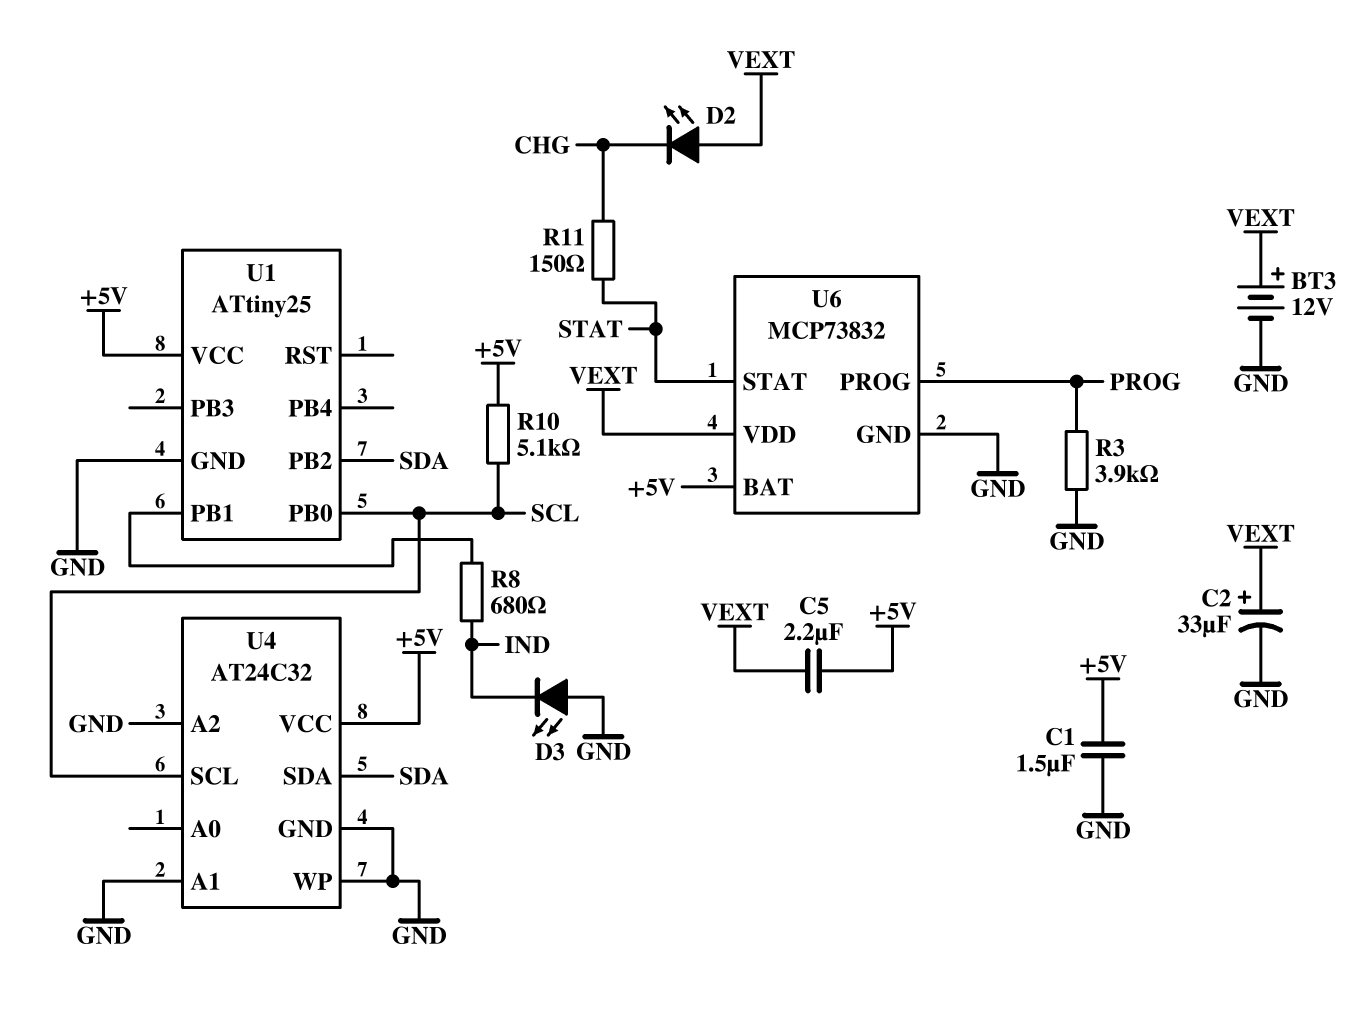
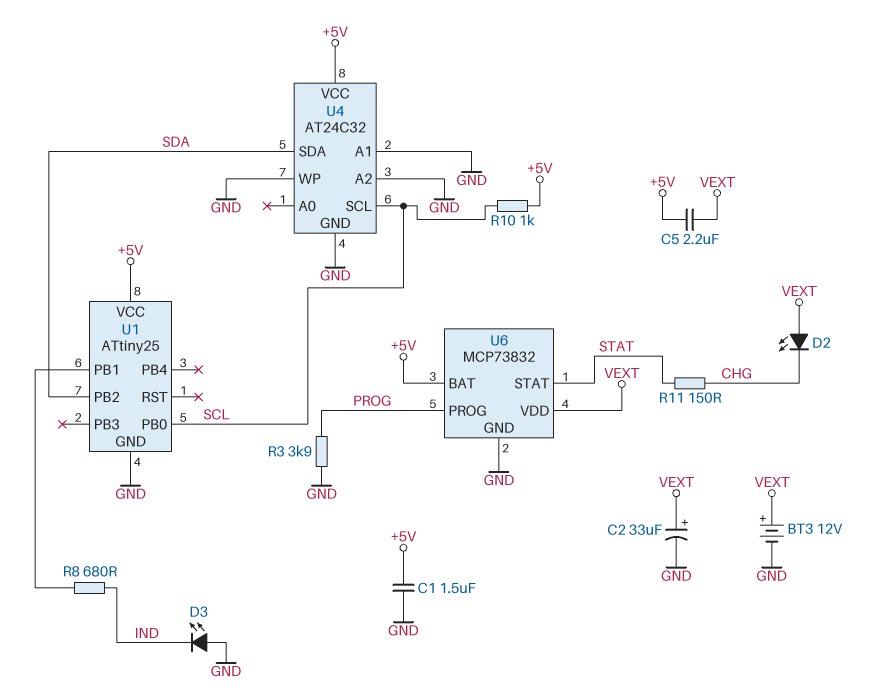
R10: 5.1k (+5V, SCL) -> 1k (+5V, SCL)

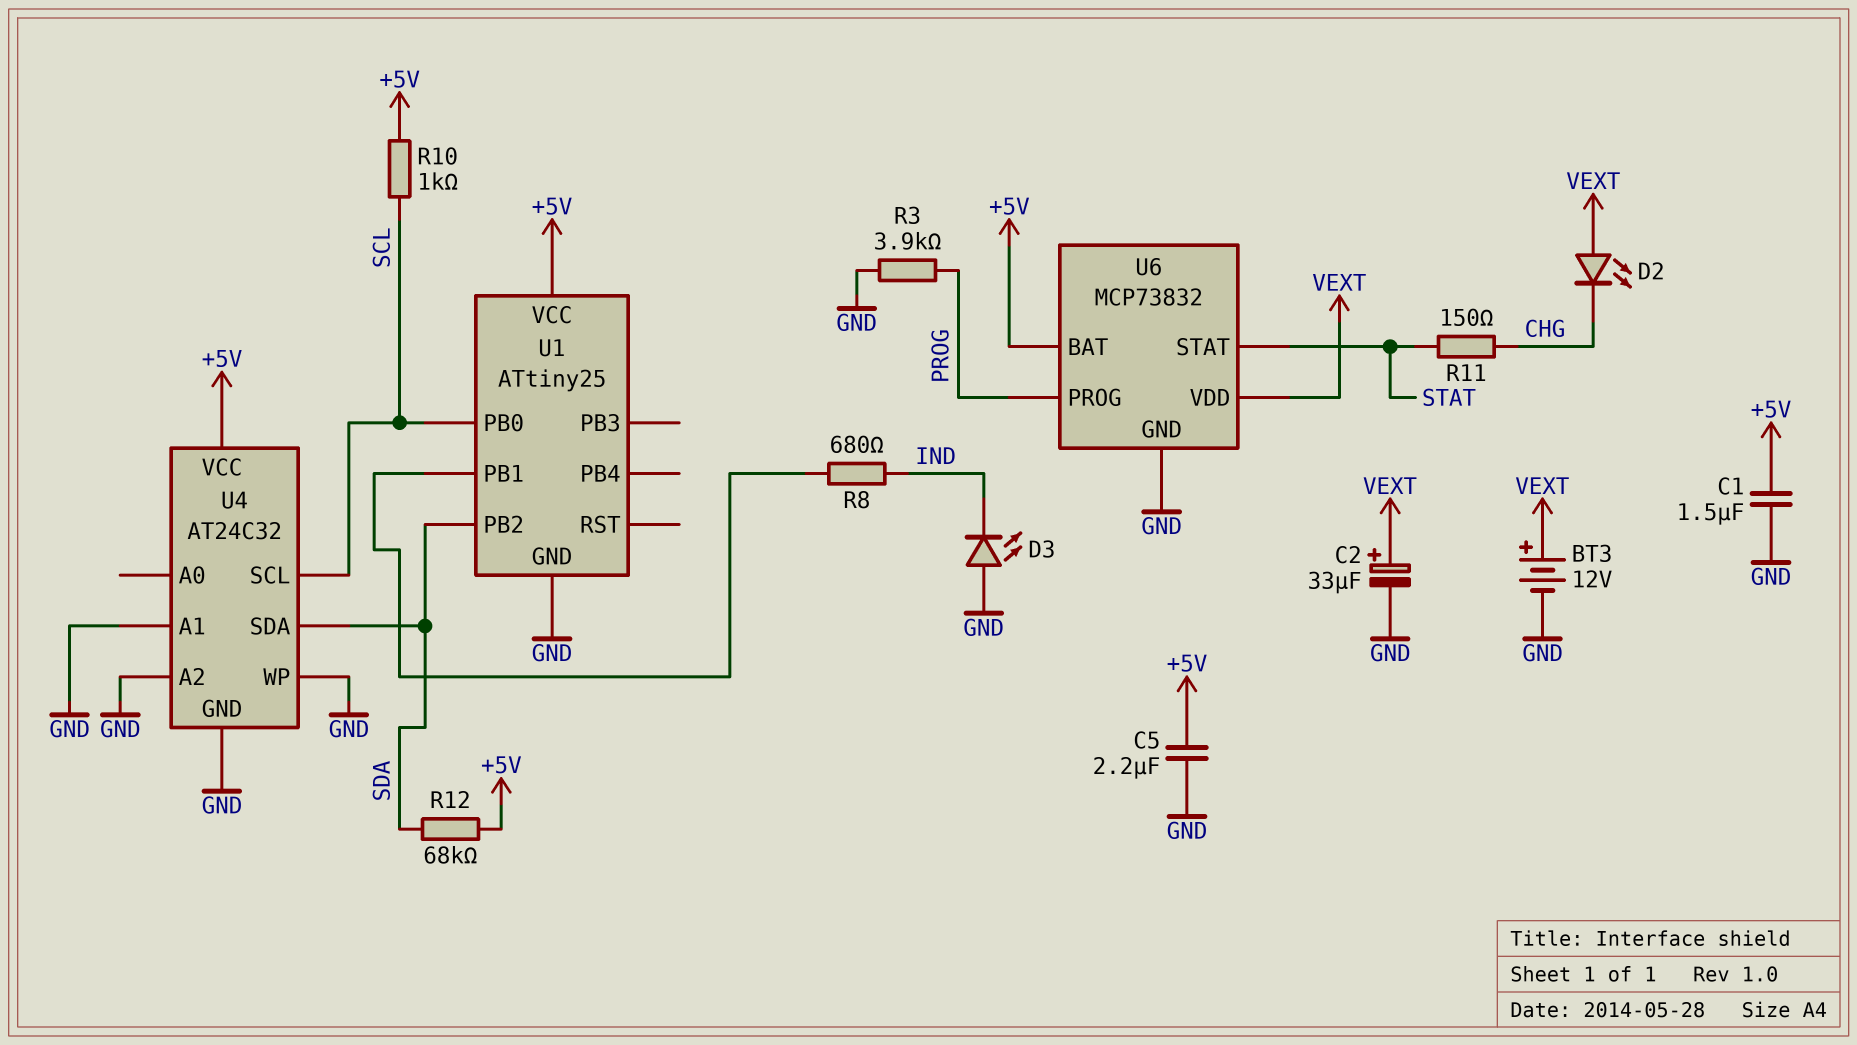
C5: 2.2uF (+5V, VEXT) -> 2.2uF (+5V, GND)
R12: none -> 68k (+5V, SDA)

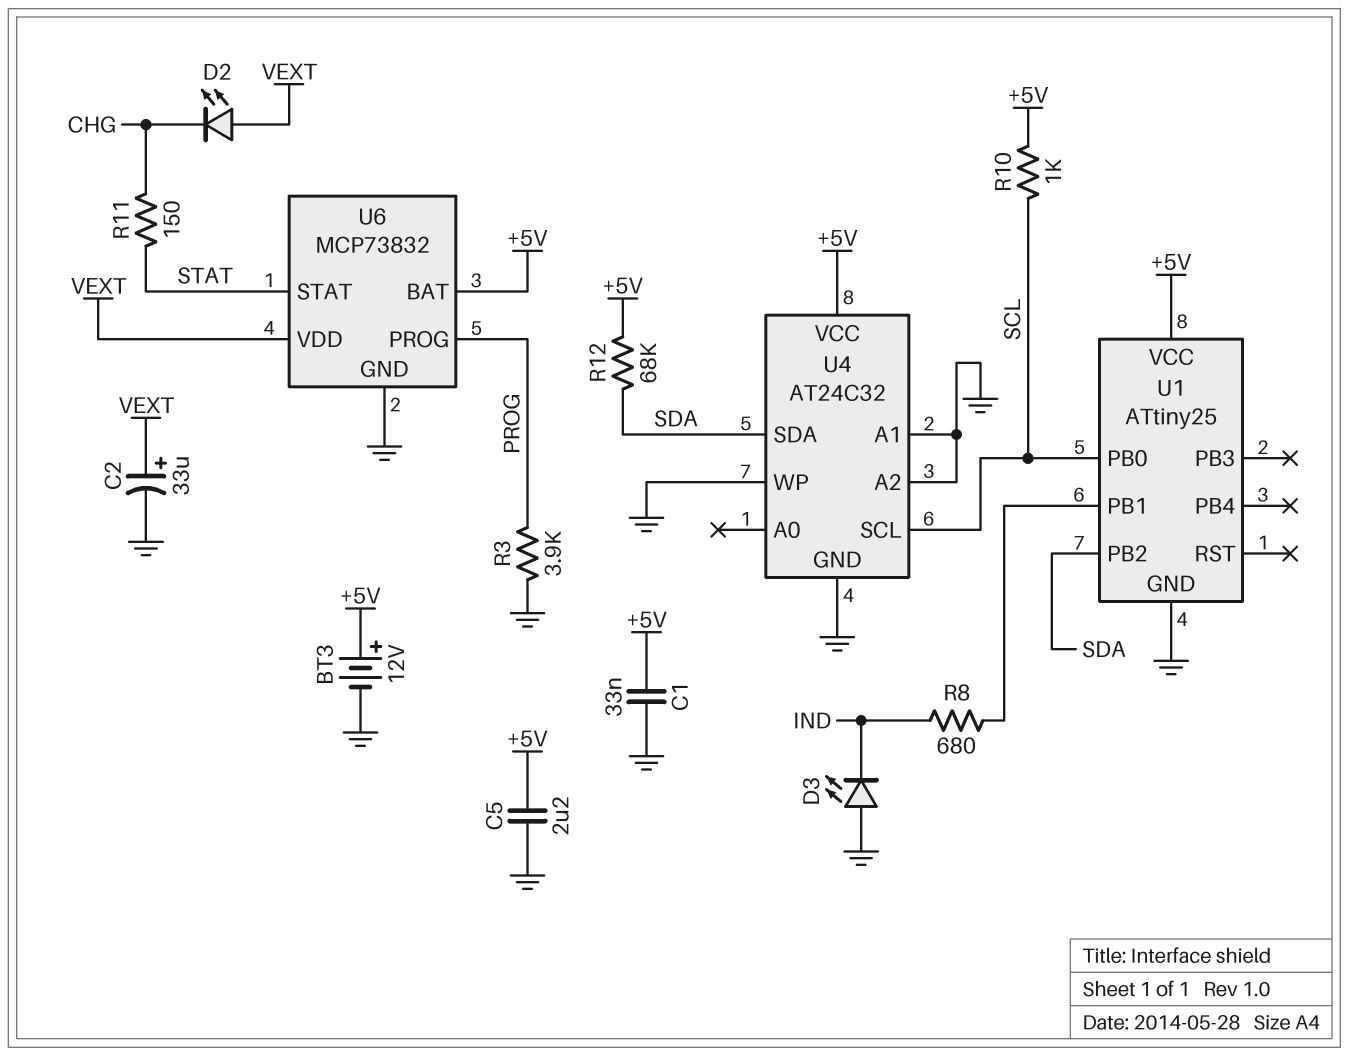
BT3: 12V (plus VEXT, minus GND) -> 12V (plus +5V, minus GND)
C1: 1.5uF (+5V, GND) -> 33nF (+5V, GND)

